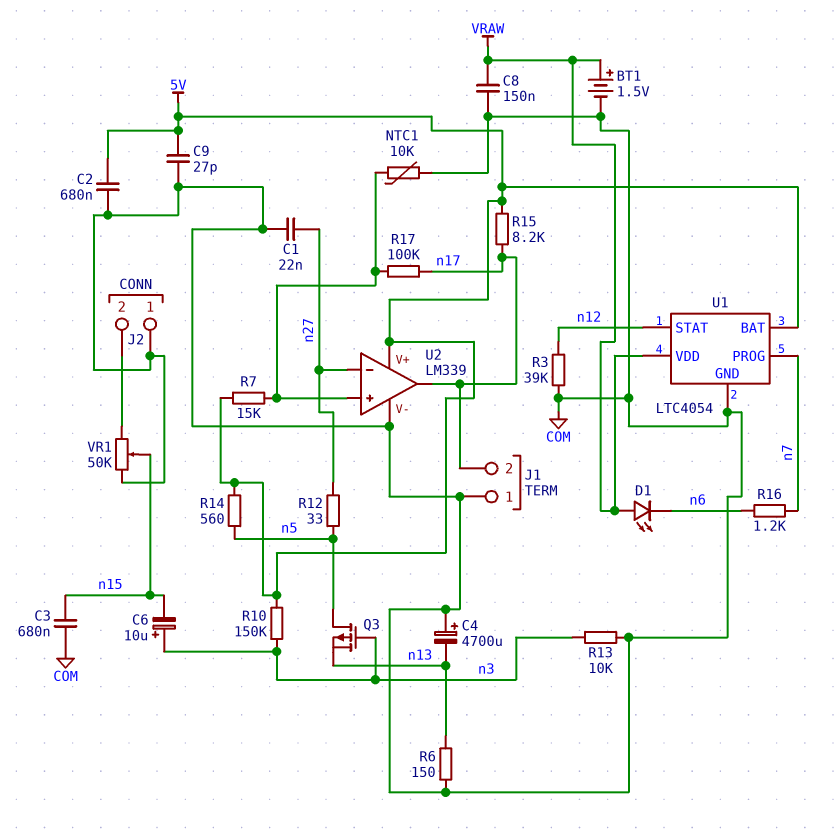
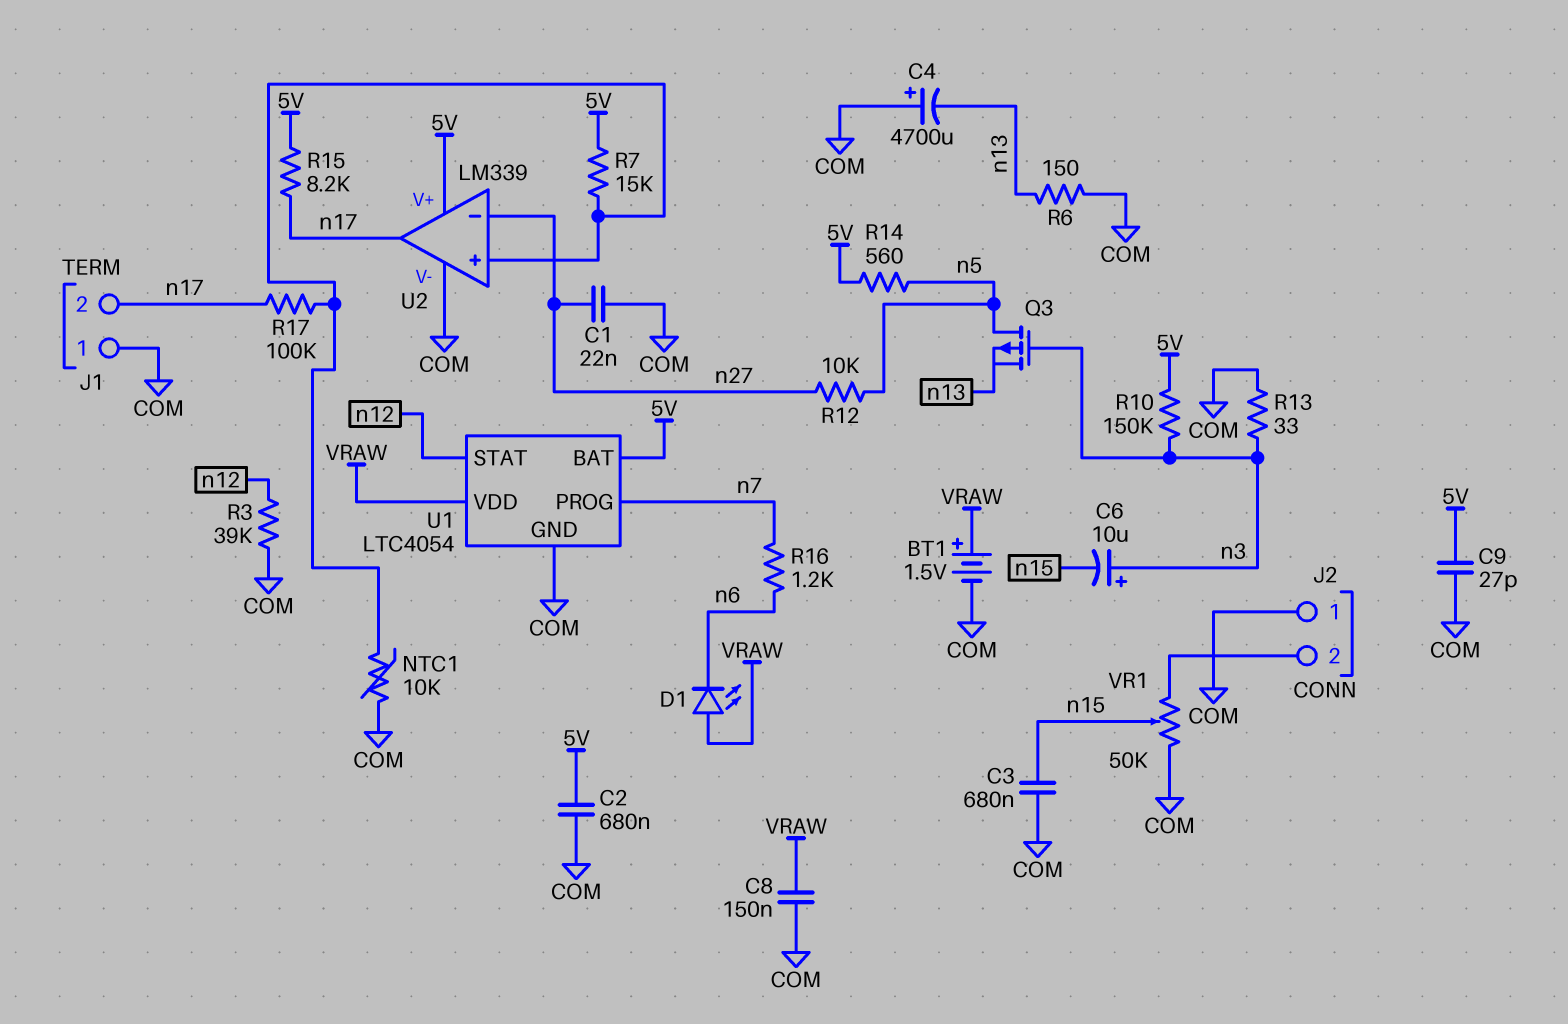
R12: 33 (n5, n27) -> 10k (n5, n27)
R13: 10k (COM, n3) -> 33 (COM, n3)

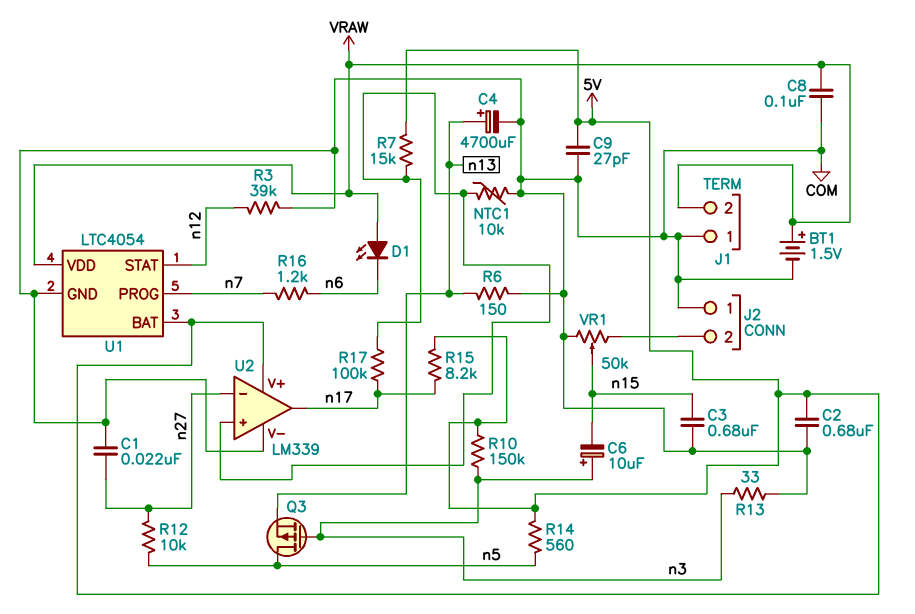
C4: 4700uF (plus COM, minus n13) -> 4700uF (plus n13, minus COM)
C8: 150nF (COM, VRAW) -> 100nF (COM, VRAW)
J1 pin 2: n17 -> VRAW

